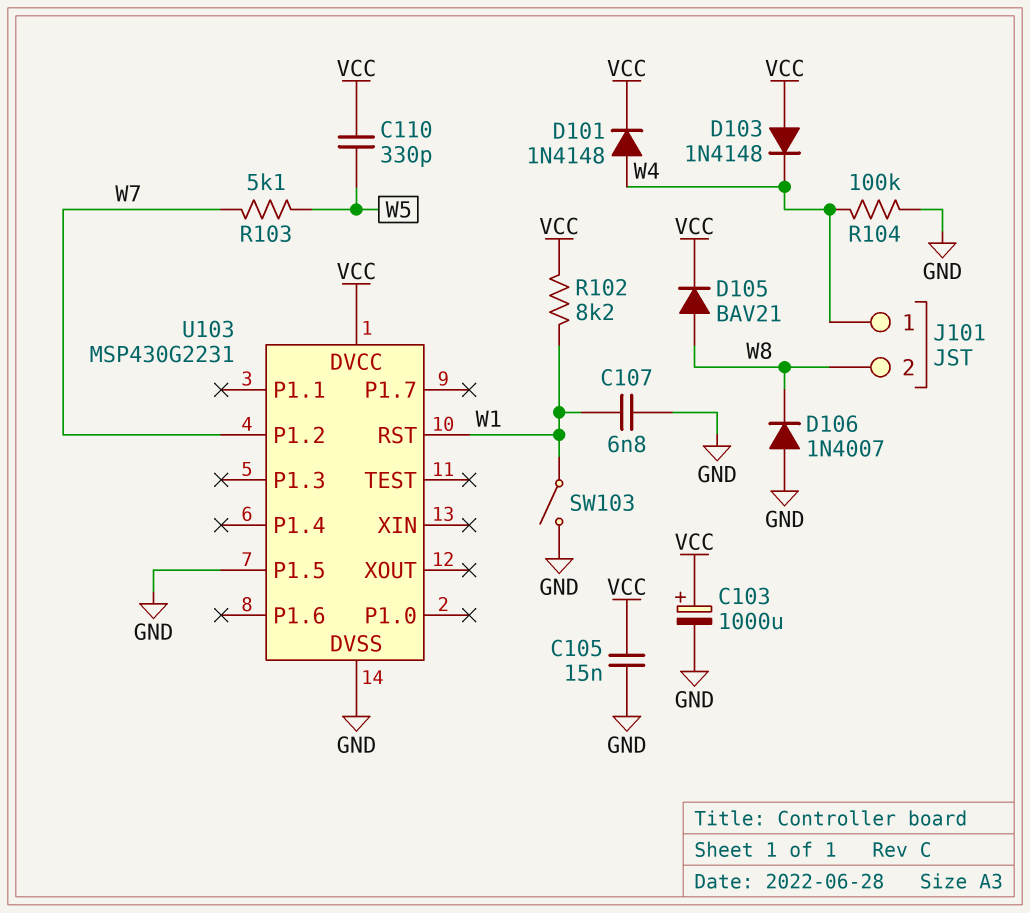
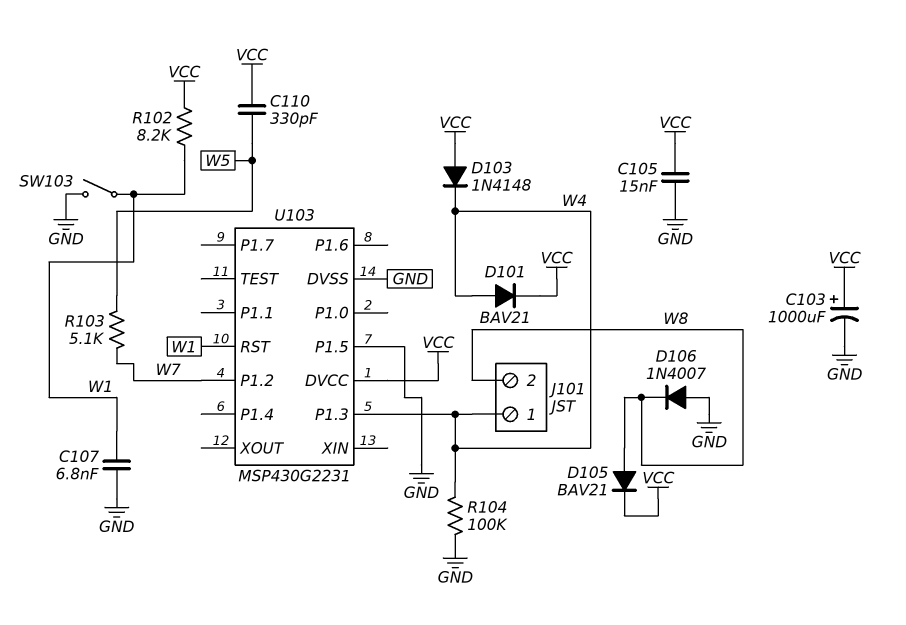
D101: diode 1N4148 (A W4, K VCC) -> diode BAV21 (A W4, K VCC)
U103 pin P1.3: none -> W4

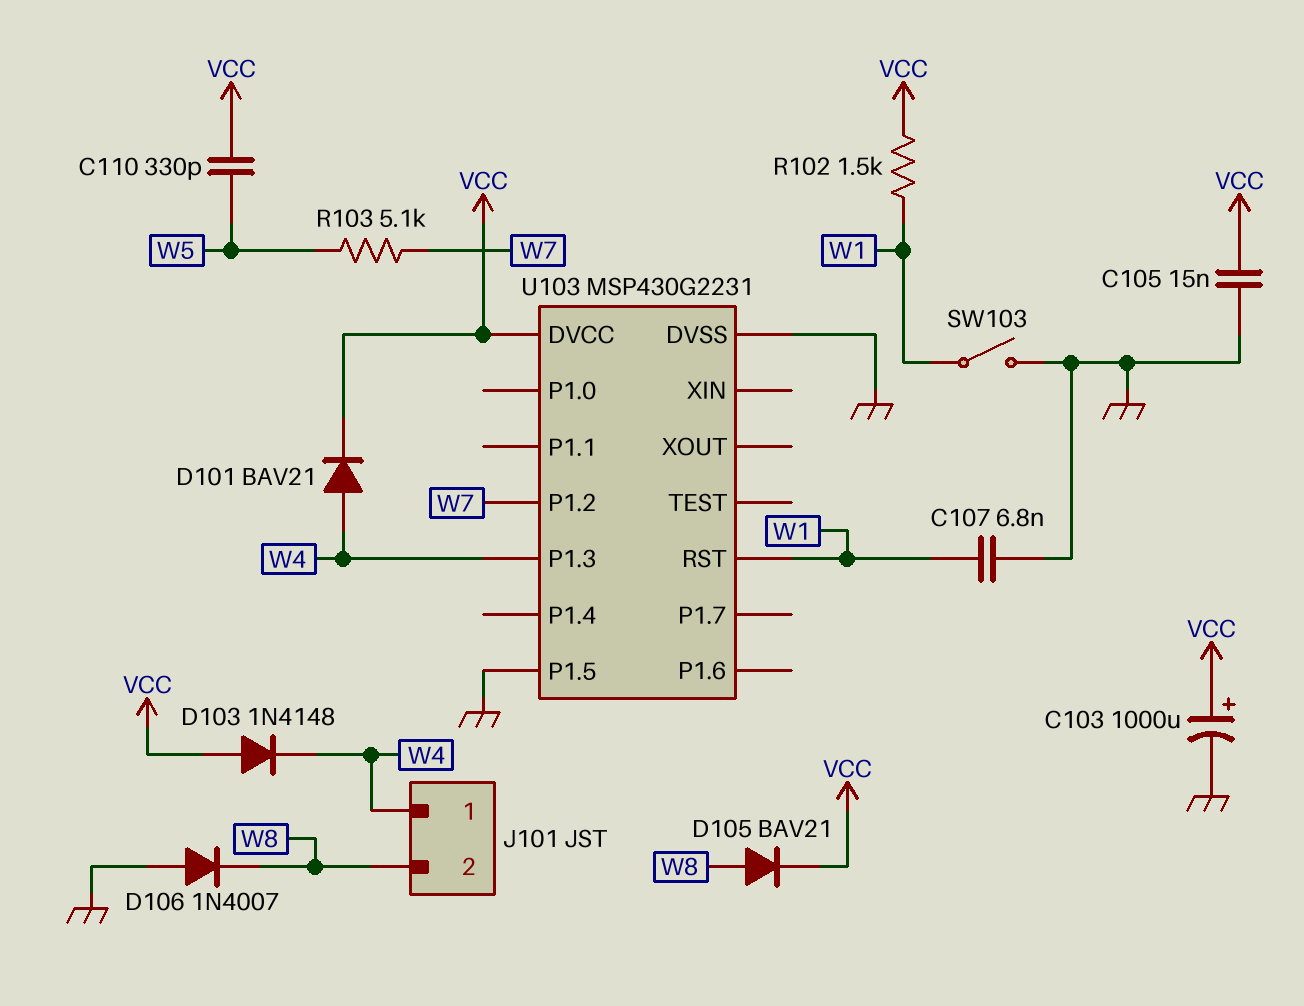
R102: 8.2k (VCC, W1) -> 1.5k (VCC, W1)
R104: 100k (GND, W4) -> none

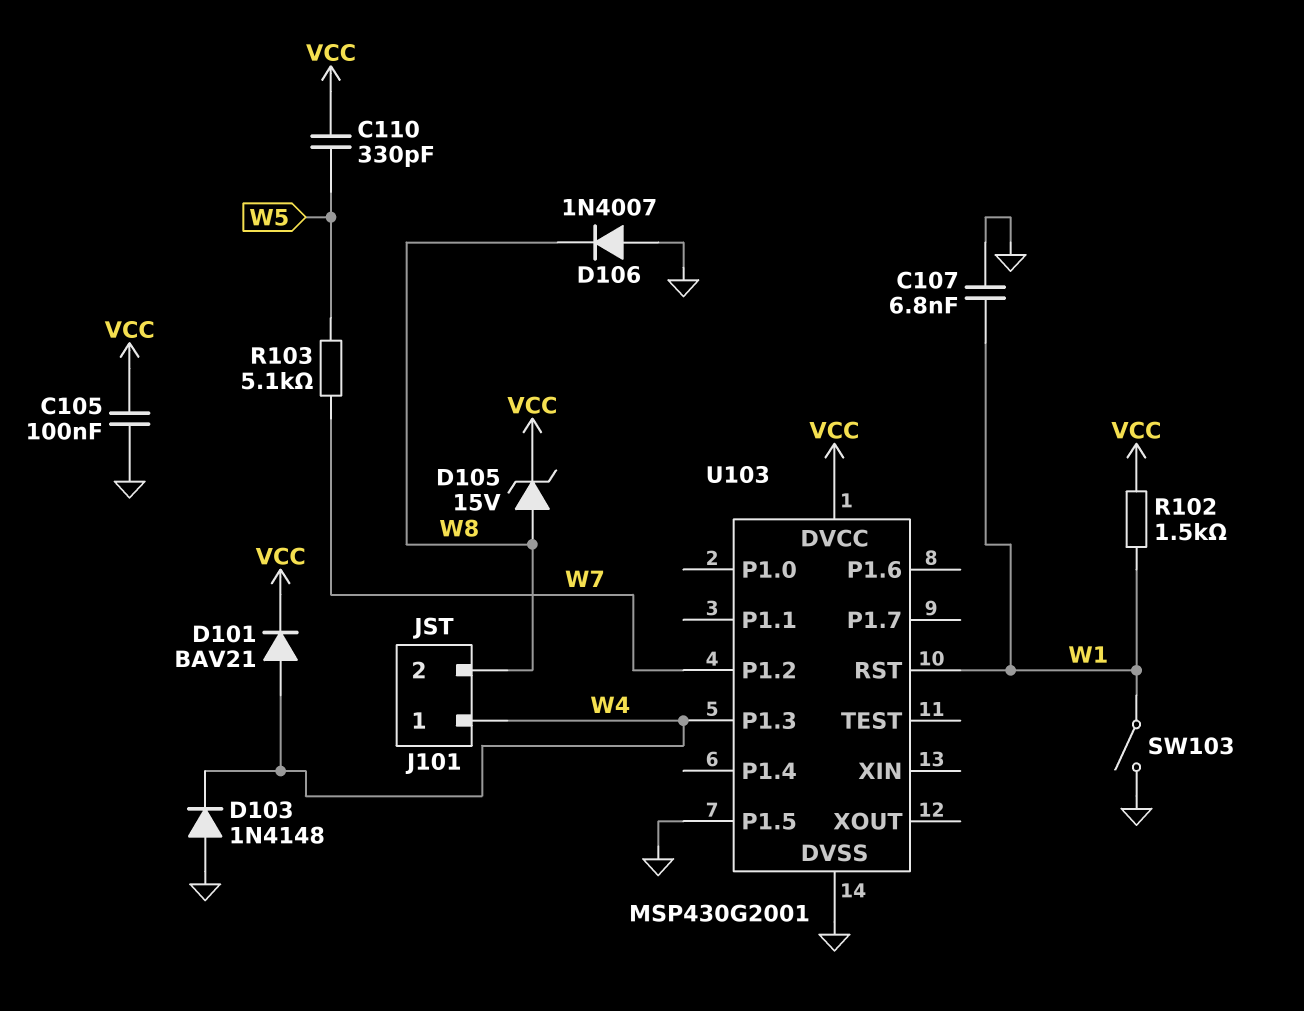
C103: 1000uF (plus VCC, minus GND) -> none
C105: 15nF (GND, VCC) -> 100nF (GND, VCC)
D103: diode 1N4148 (A VCC, K W4) -> diode 1N4148 (A GND, K W4)
D105: diode BAV21 (A W8, K VCC) -> zener 15V (A W8, K VCC)
U103: MSP430G2231 -> MSP430G2001

